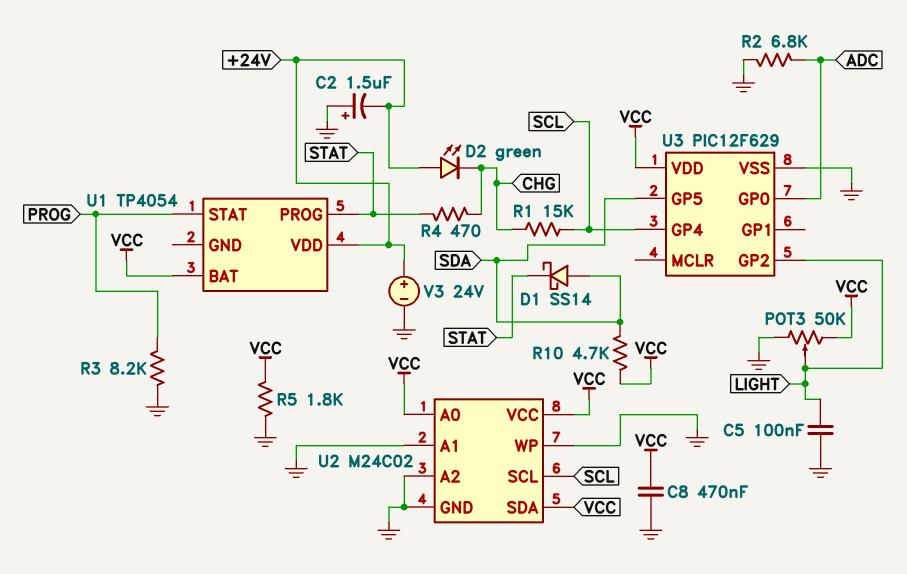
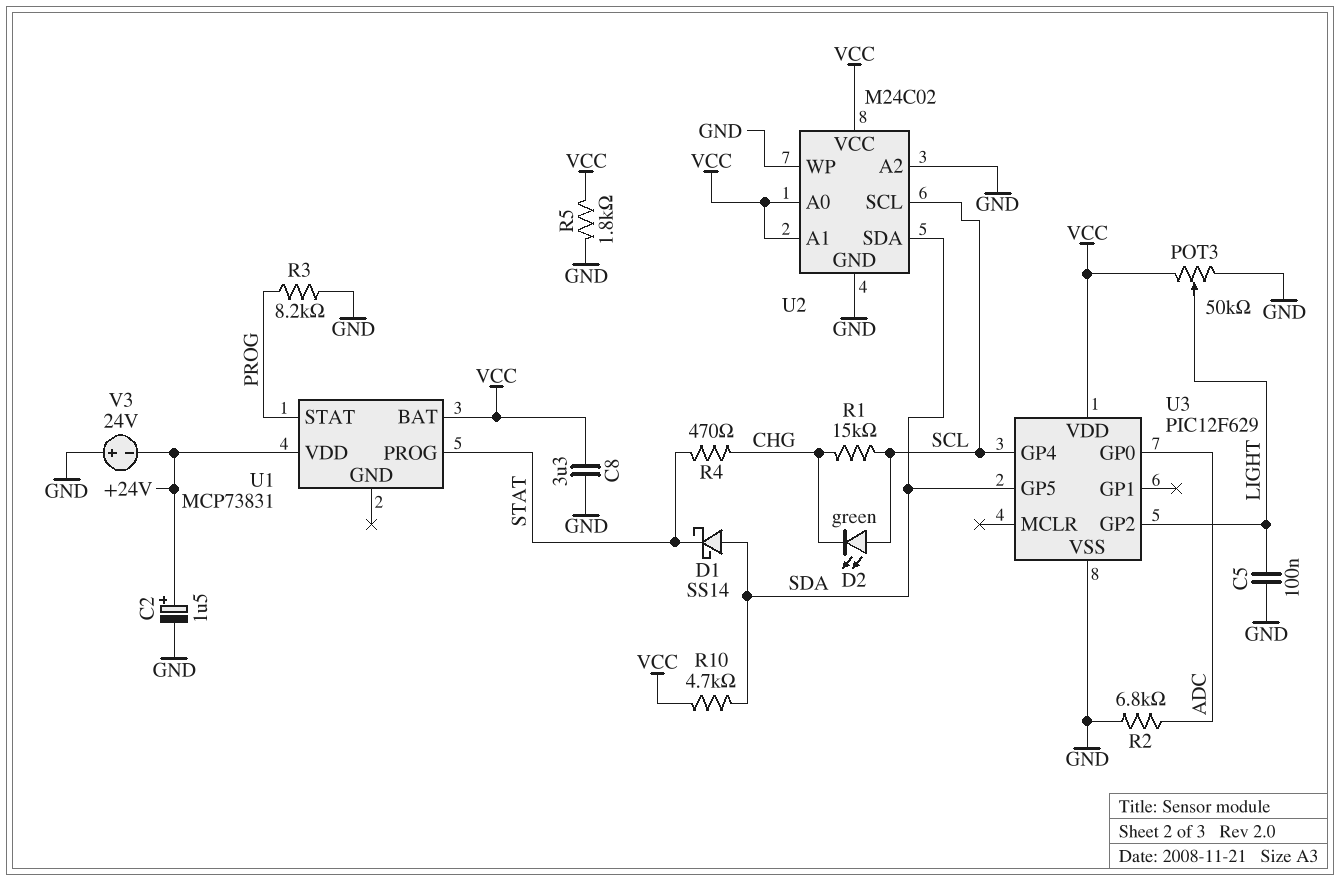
C2: 1.5uF (plus GND, minus +24V) -> 1.5uF (plus +24V, minus GND)
C8: 470nF (GND, VCC) -> 3.3uF (GND, VCC)
D2: LED green (A +24V, K CHG) -> LED green (A SCL, K CHG)
U1: TP4054 -> MCP73831
U2 pin A1: GND -> VCC
U2 pin SDA: VCC -> SDA
V3: 24V (plus +24V, minus GND) -> 24V (plus GND, minus +24V)

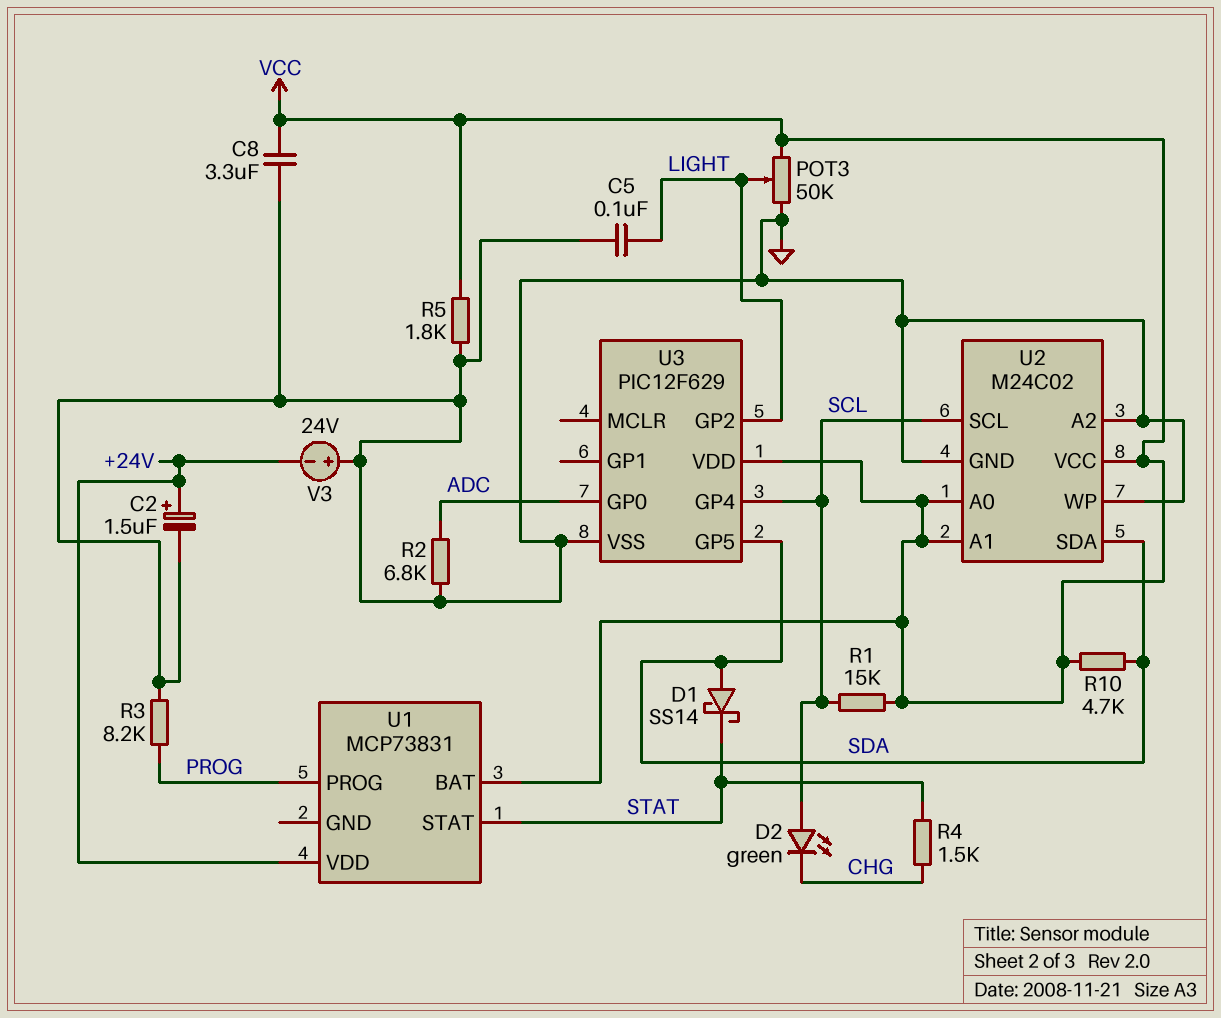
R1: 15k (CHG, SCL) -> 15k (SCL, VCC)
R4: 470 (CHG, STAT) -> 1.5k (CHG, STAT)
U1 pin PROG: STAT -> PROG
U1 pin STAT: PROG -> STAT

